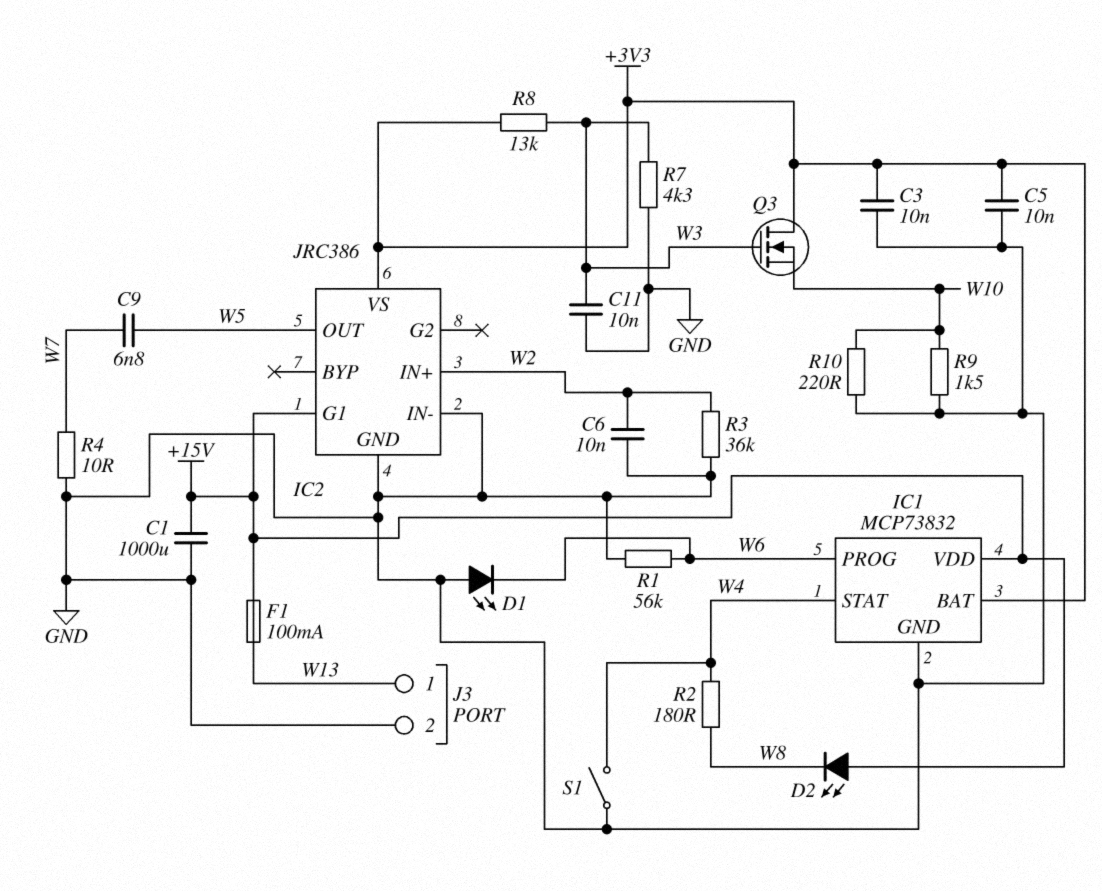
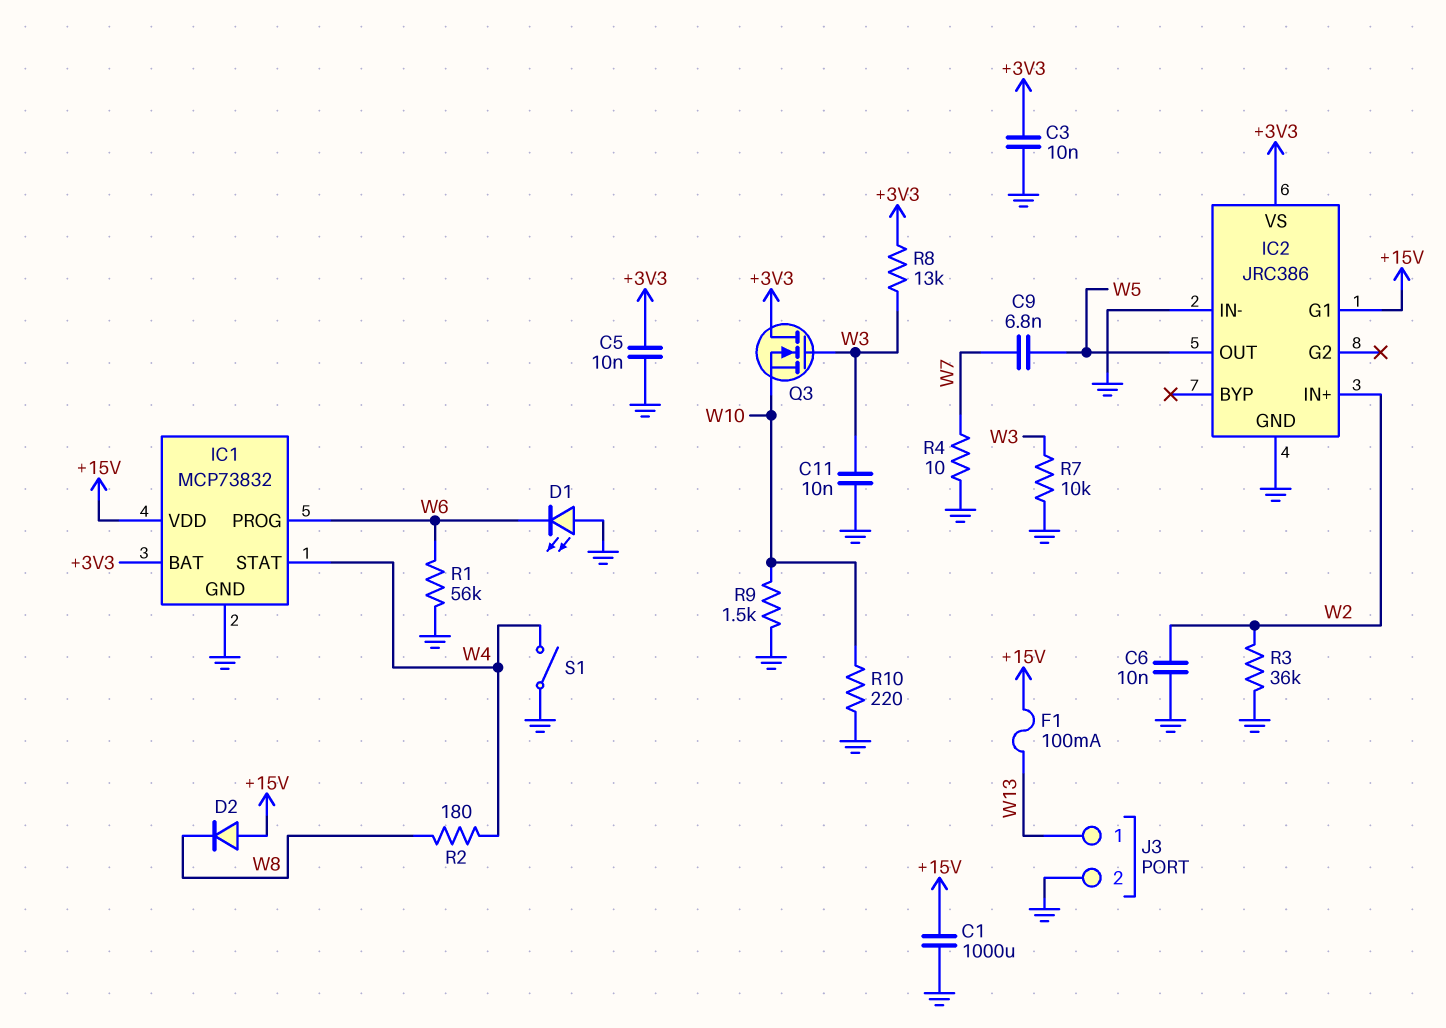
D2: LED (A +15V, K W8) -> diode (A +15V, K W8)
R7: 4.3k (GND, W3) -> 10k (GND, W3)

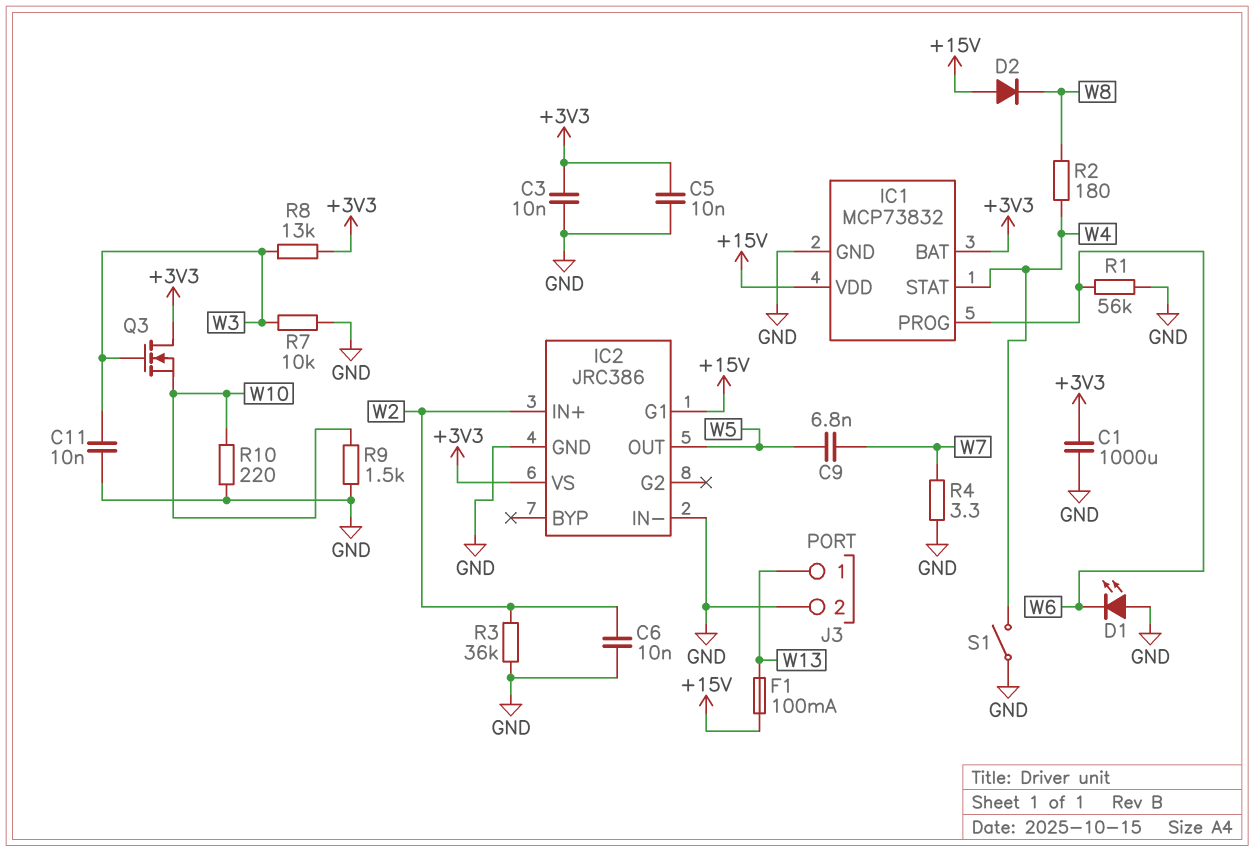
C1: 1000uF (+15V, GND) -> 1000uF (+3V3, GND)
R4: 10 (GND, W7) -> 3.3 (GND, W7)

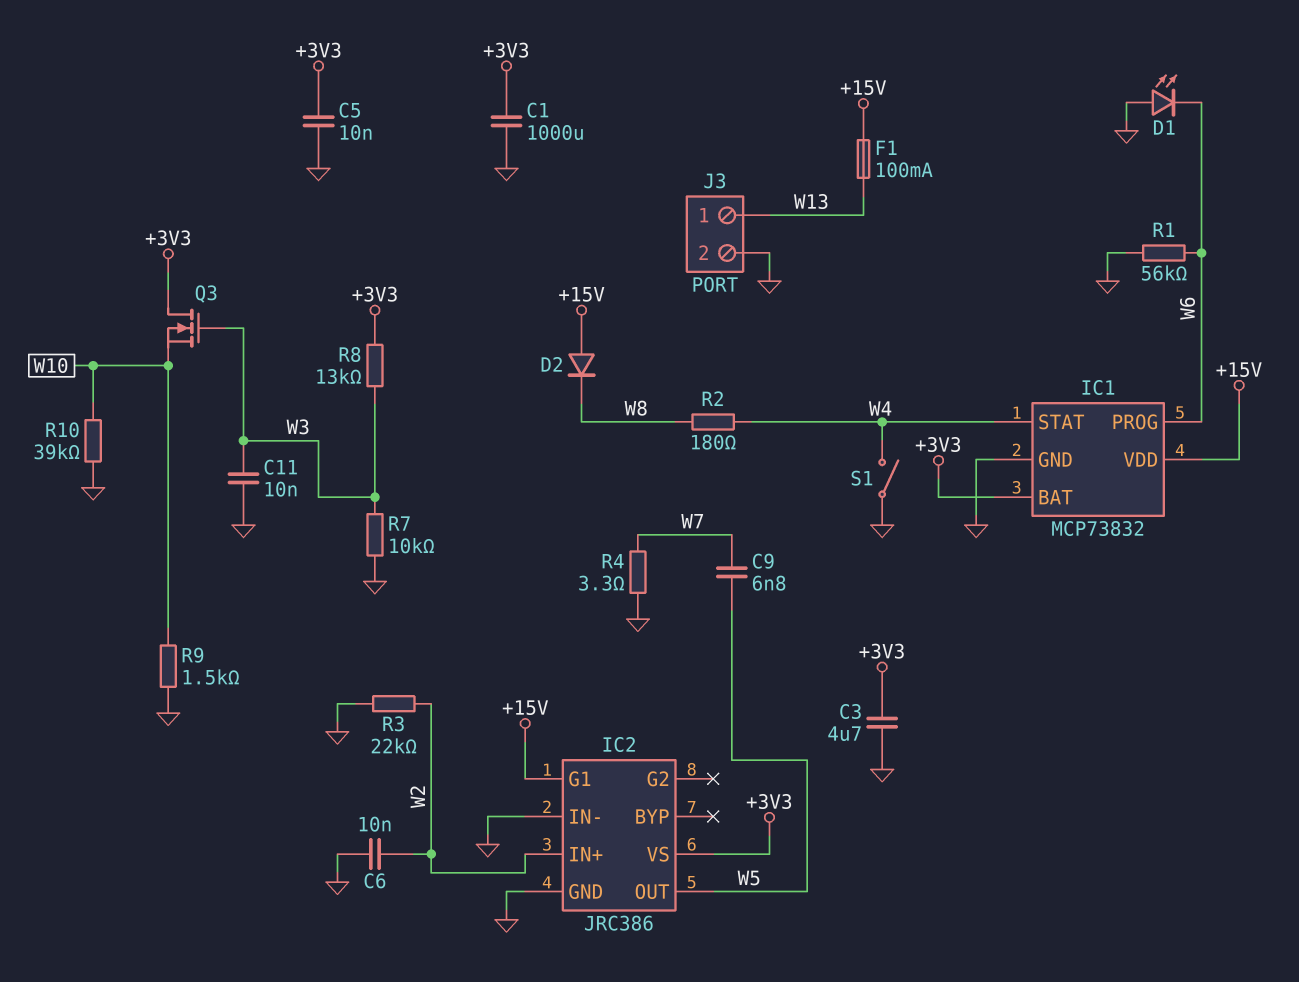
C3: 10nF (+3V3, GND) -> 4.7uF (+3V3, GND)
R3: 36k (GND, W2) -> 22k (GND, W2)
R10: 220 (GND, W10) -> 39k (GND, W10)

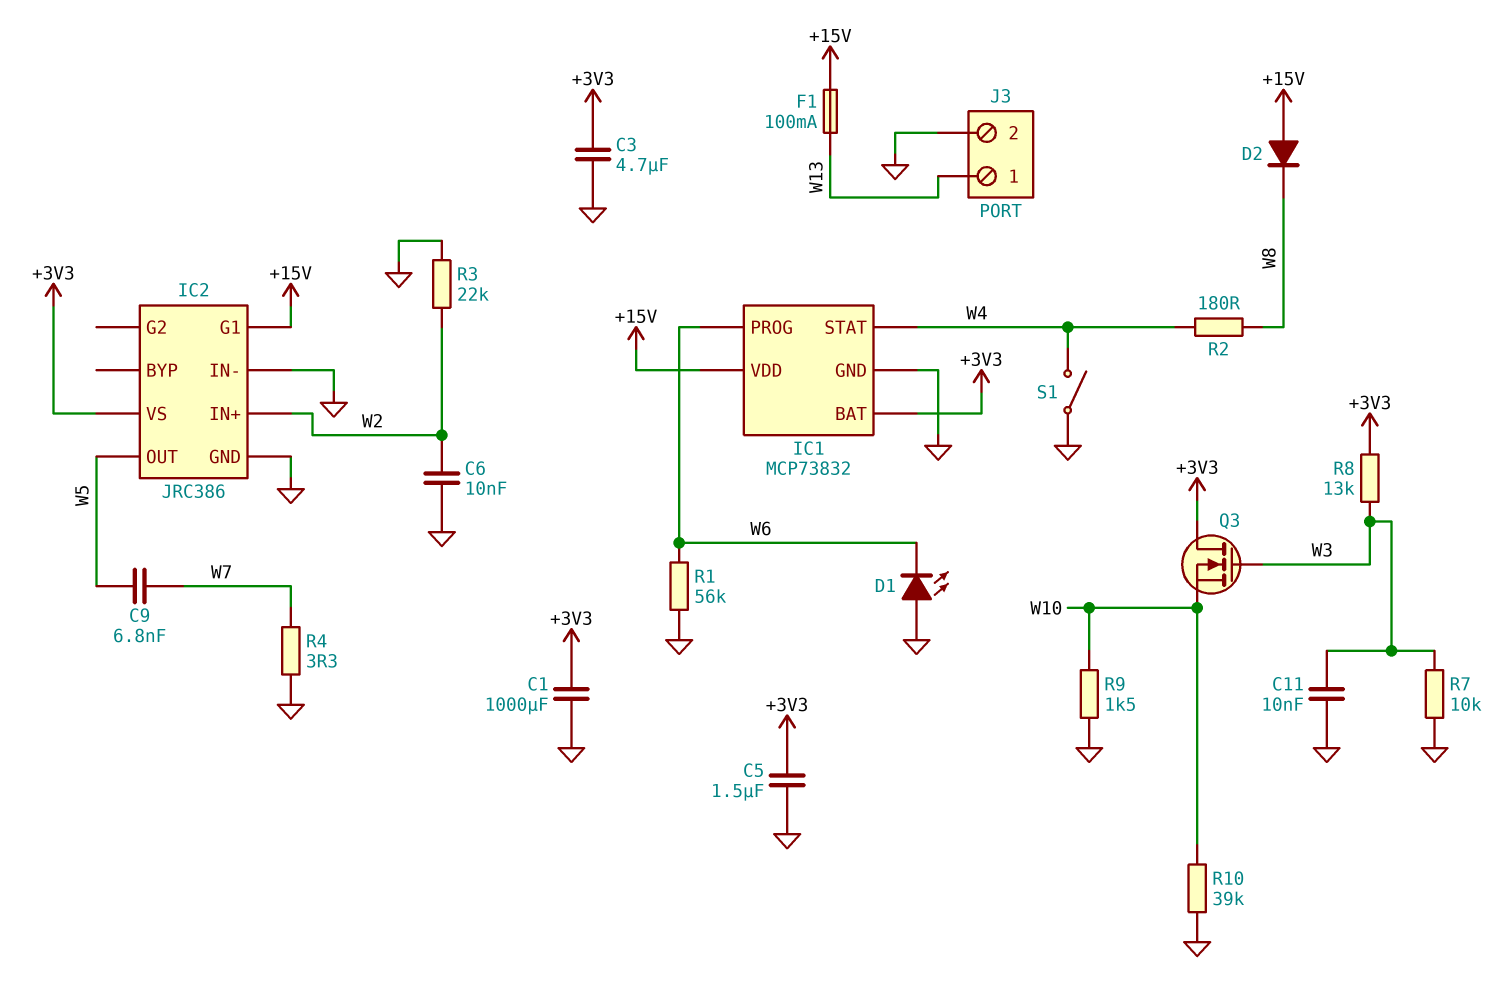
C5: 10nF (+3V3, GND) -> 1.5uF (+3V3, GND)

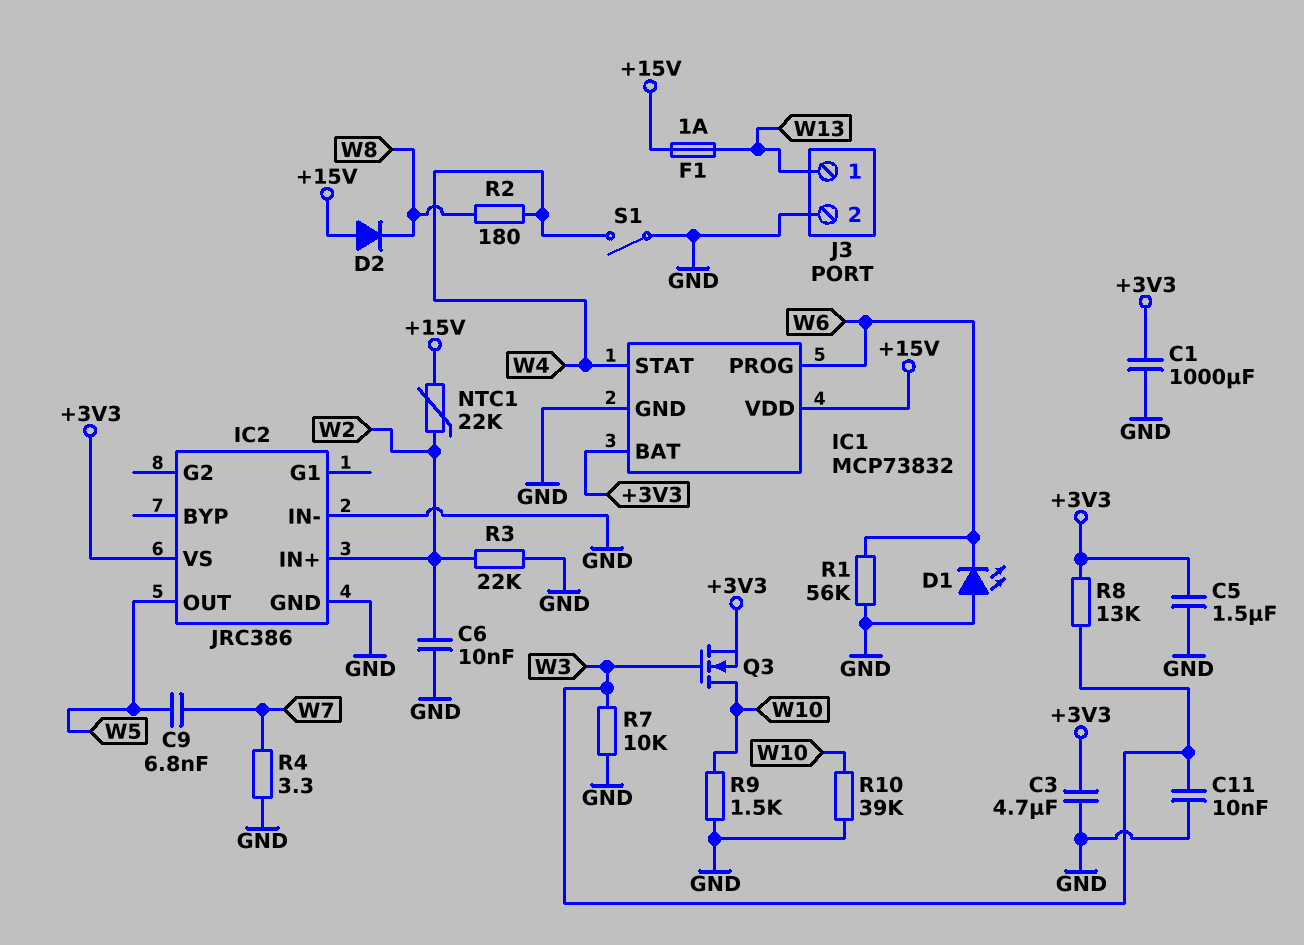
F1: 100mA (+15V, W13) -> 1A (+15V, W13)
IC2 pin G1: +15V -> none
NTC1: none -> 22k (+15V, W2)
Q3: NMOS (G W3, D +3V3, S W10) -> NMOS (G W3, D W10, S +3V3)

